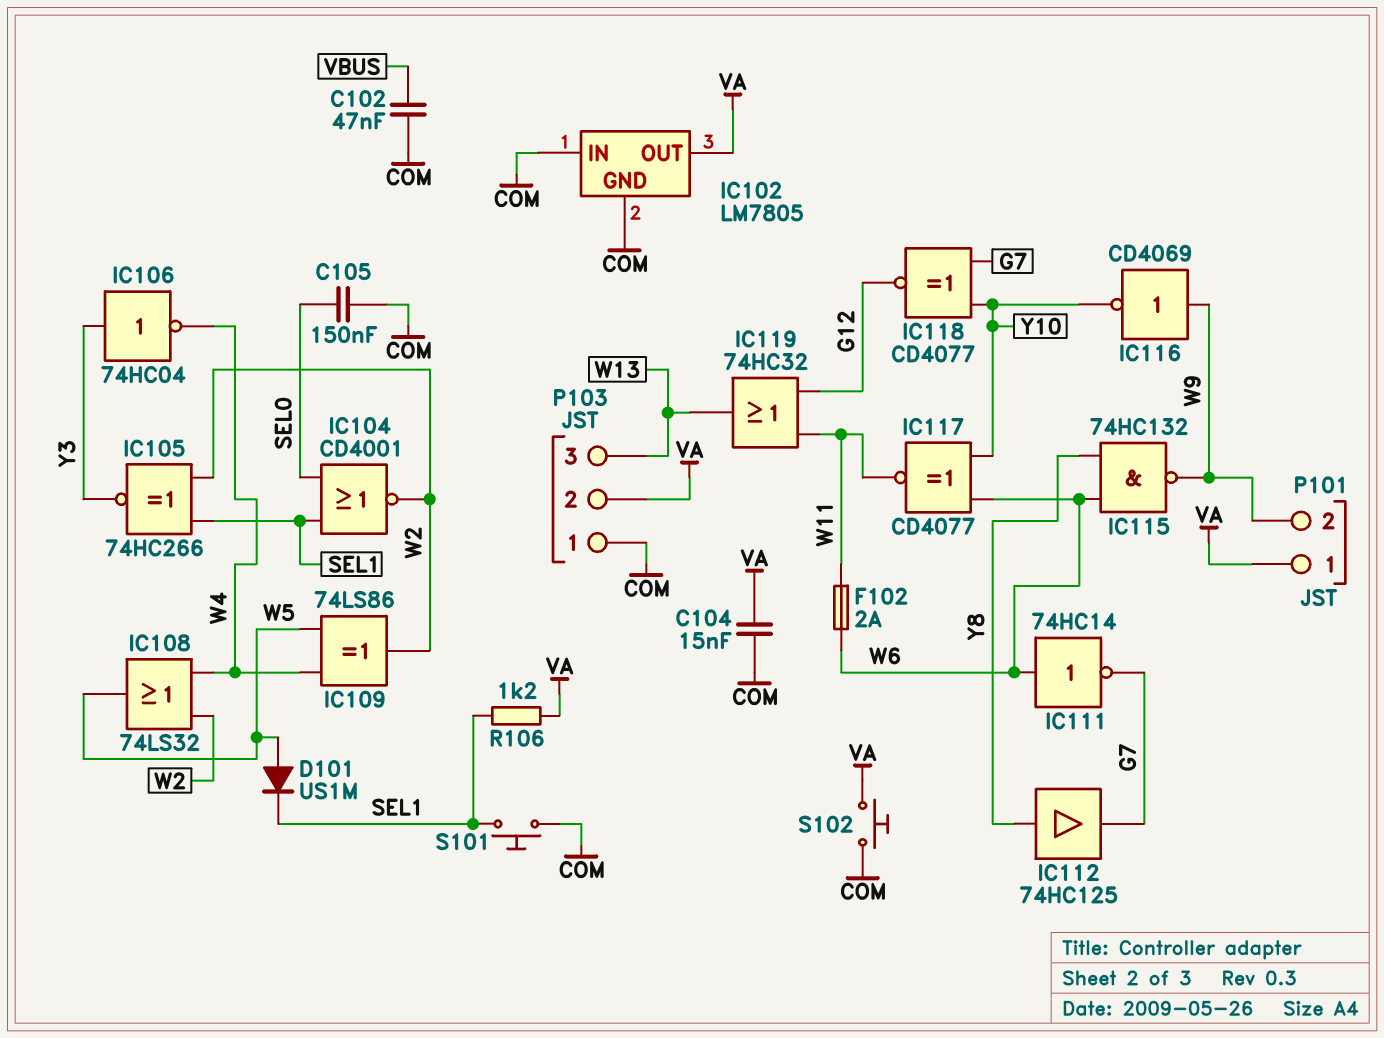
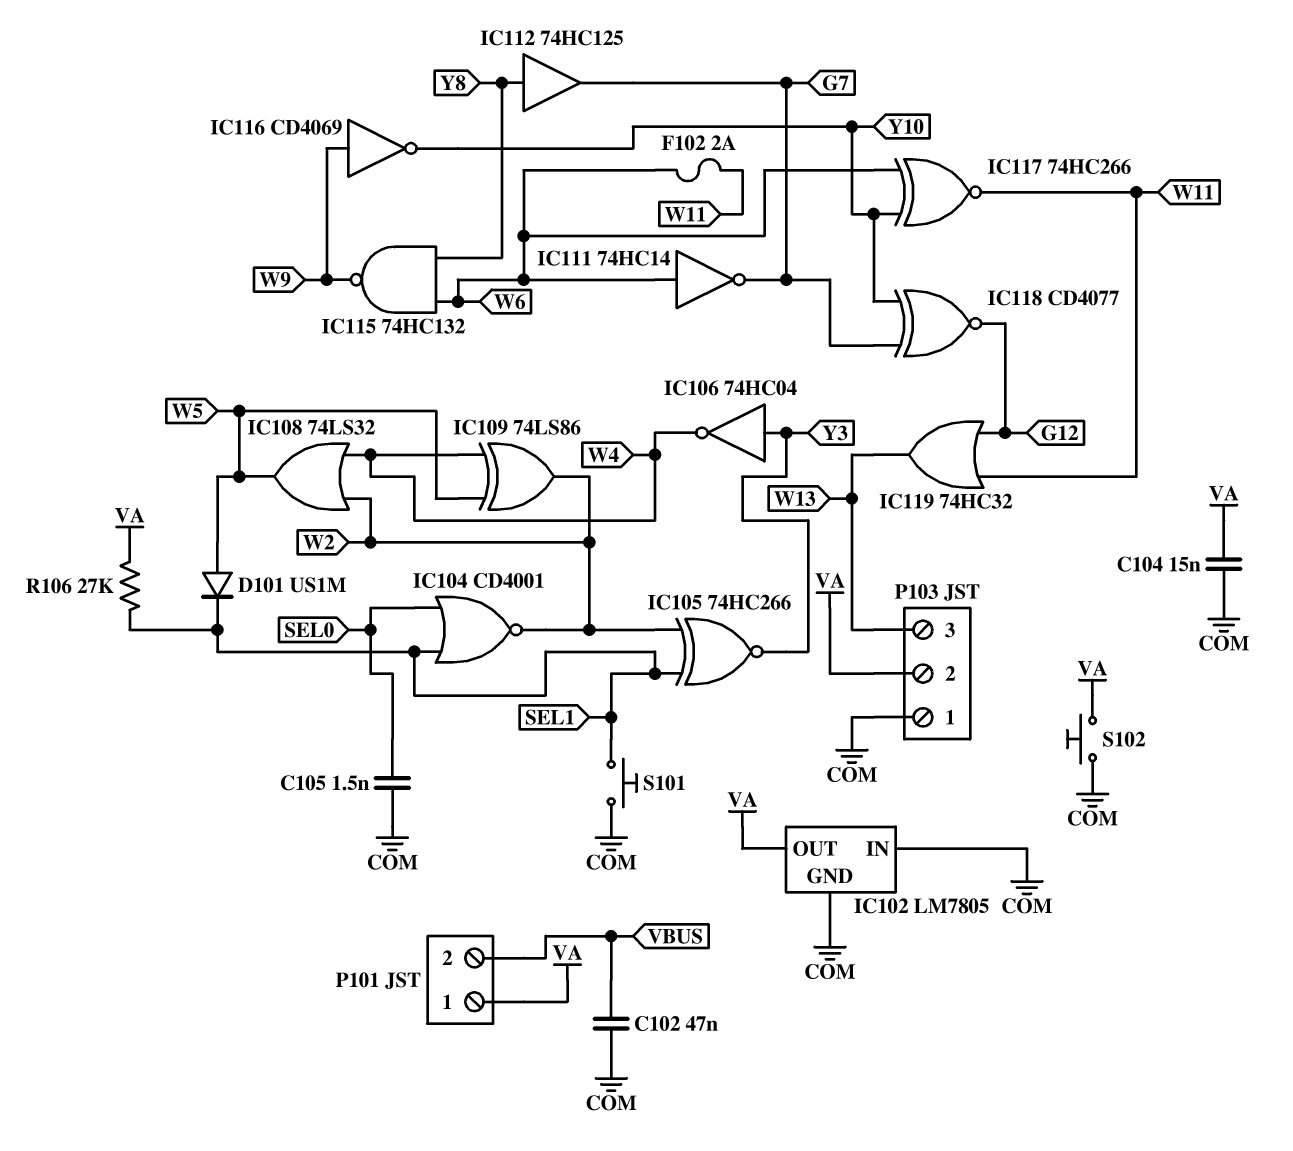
C105: 150nF (COM, SEL0) -> 1.5nF (COM, SEL0)
IC117: XNOR CD4077 (in W6, in Y10, out W11) -> XNOR 74HC266 (in W6, in Y10, out W11)
P101 pin 2: W9 -> VBUS
R106: 1.2k (SEL1, VA) -> 27k (SEL1, VA)

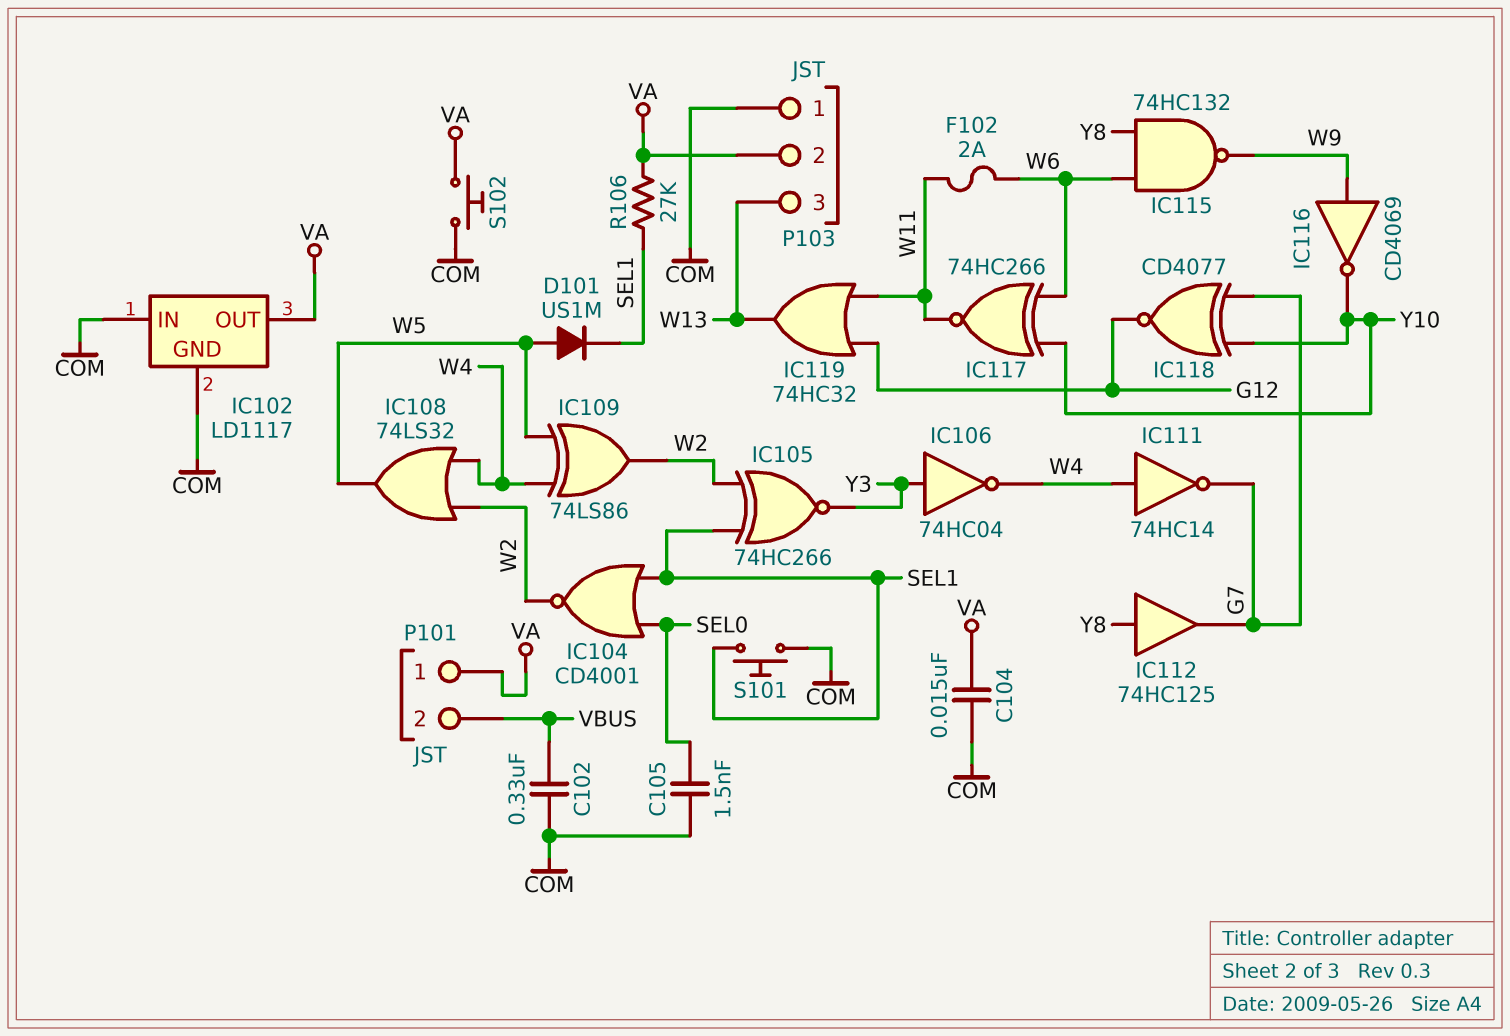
C102: 47nF (COM, VBUS) -> 330nF (COM, VBUS)
IC102: LM7805 -> LD1117
IC111: NOT 74HC14 (in W6, out G7) -> NOT 74HC14 (in W4, out G7)

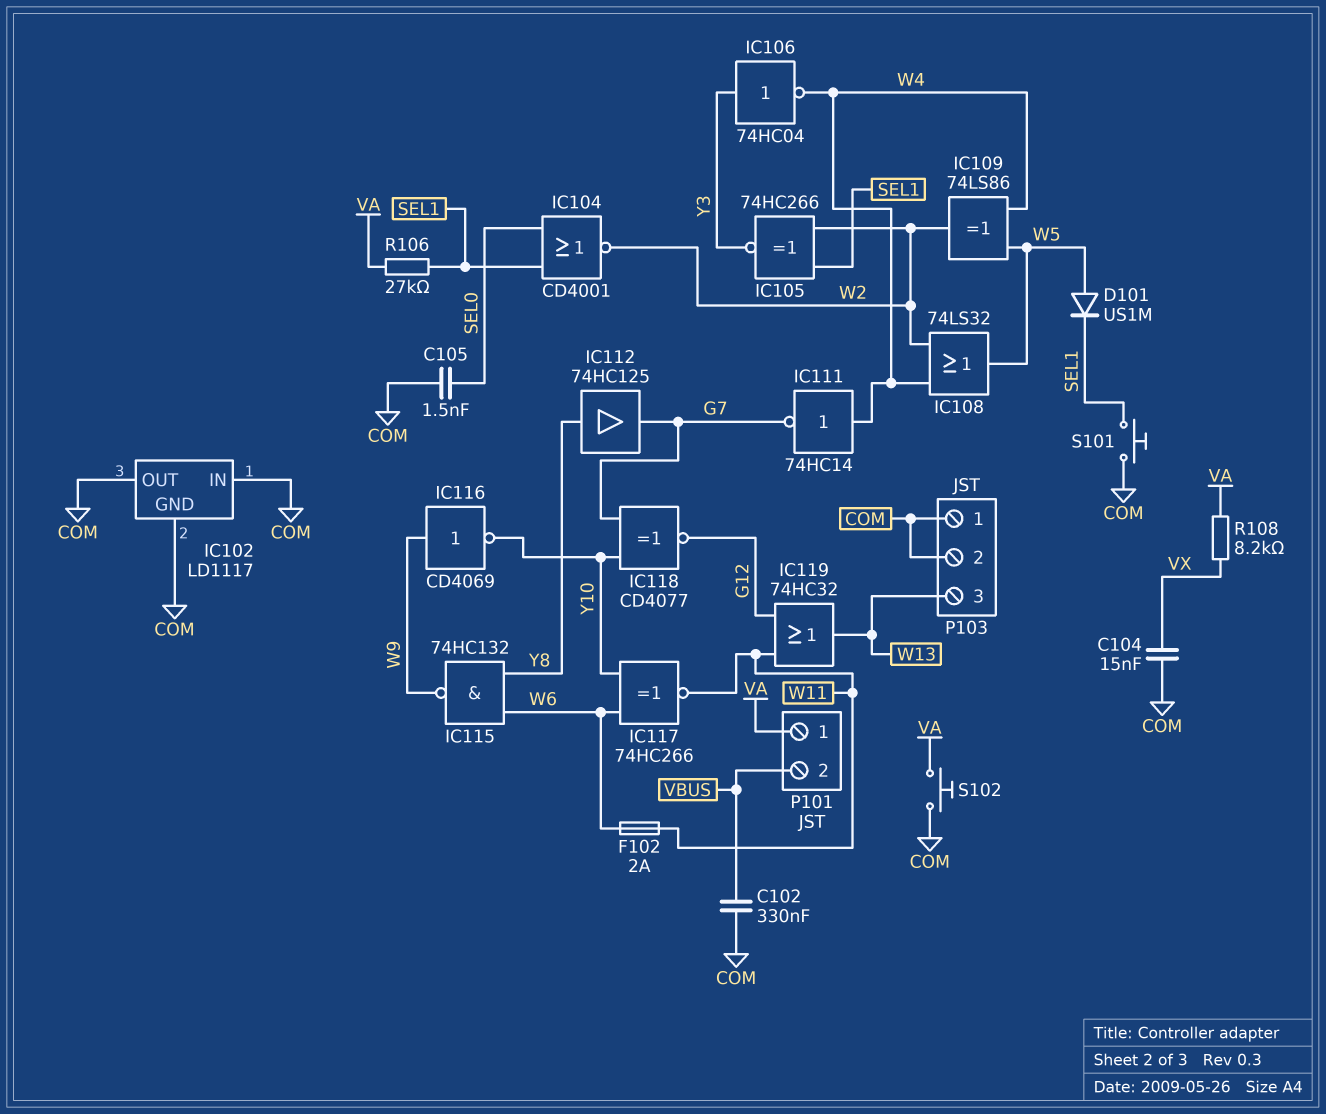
C104: 15nF (COM, VA) -> 15nF (COM, VX)
IC102 pin OUT: VA -> COM
P103 pin 2: VA -> COM
R108: none -> 8.2k (VA, VX)

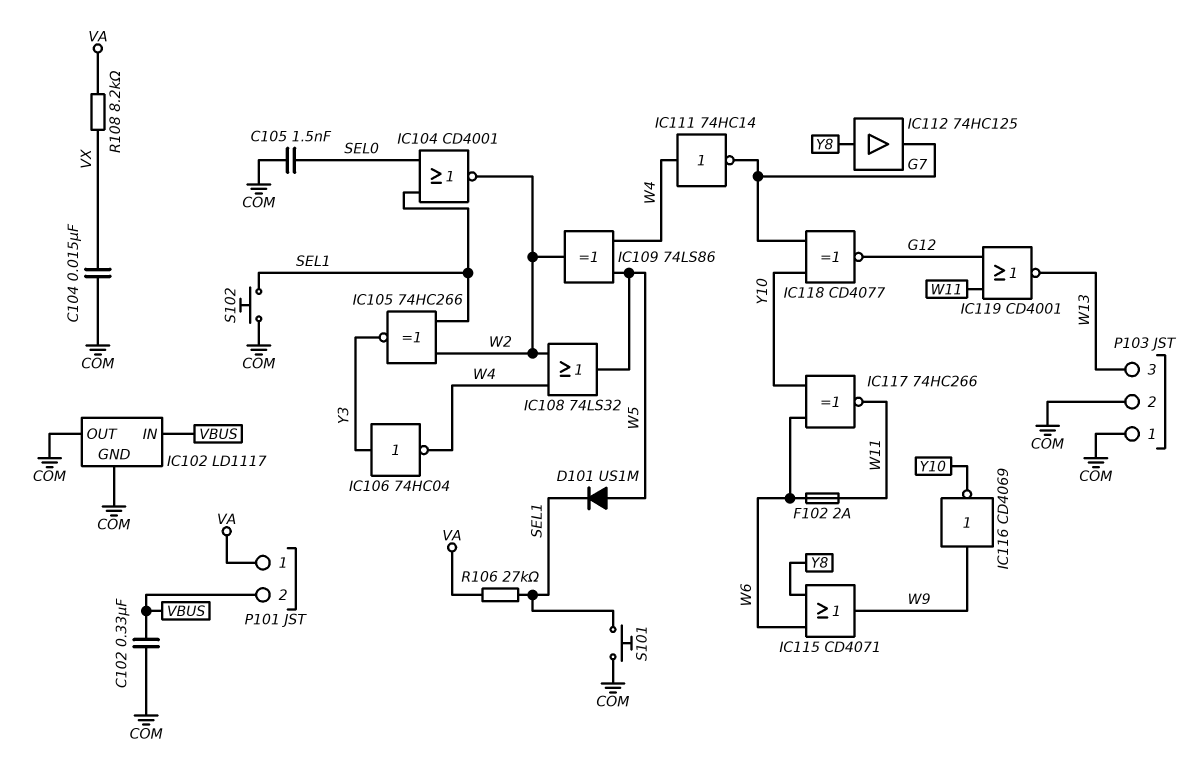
IC102 pin IN: COM -> VBUS
IC115: NAND 74HC132 (in W6, in Y8, out W9) -> OR CD4071 (in W6, in Y8, out W9)
IC119: OR 74HC32 (in G12, in W11, out W13) -> NOR CD4001 (in G12, in W11, out W13)
S102: button (COM, VA) -> button (COM, SEL1)

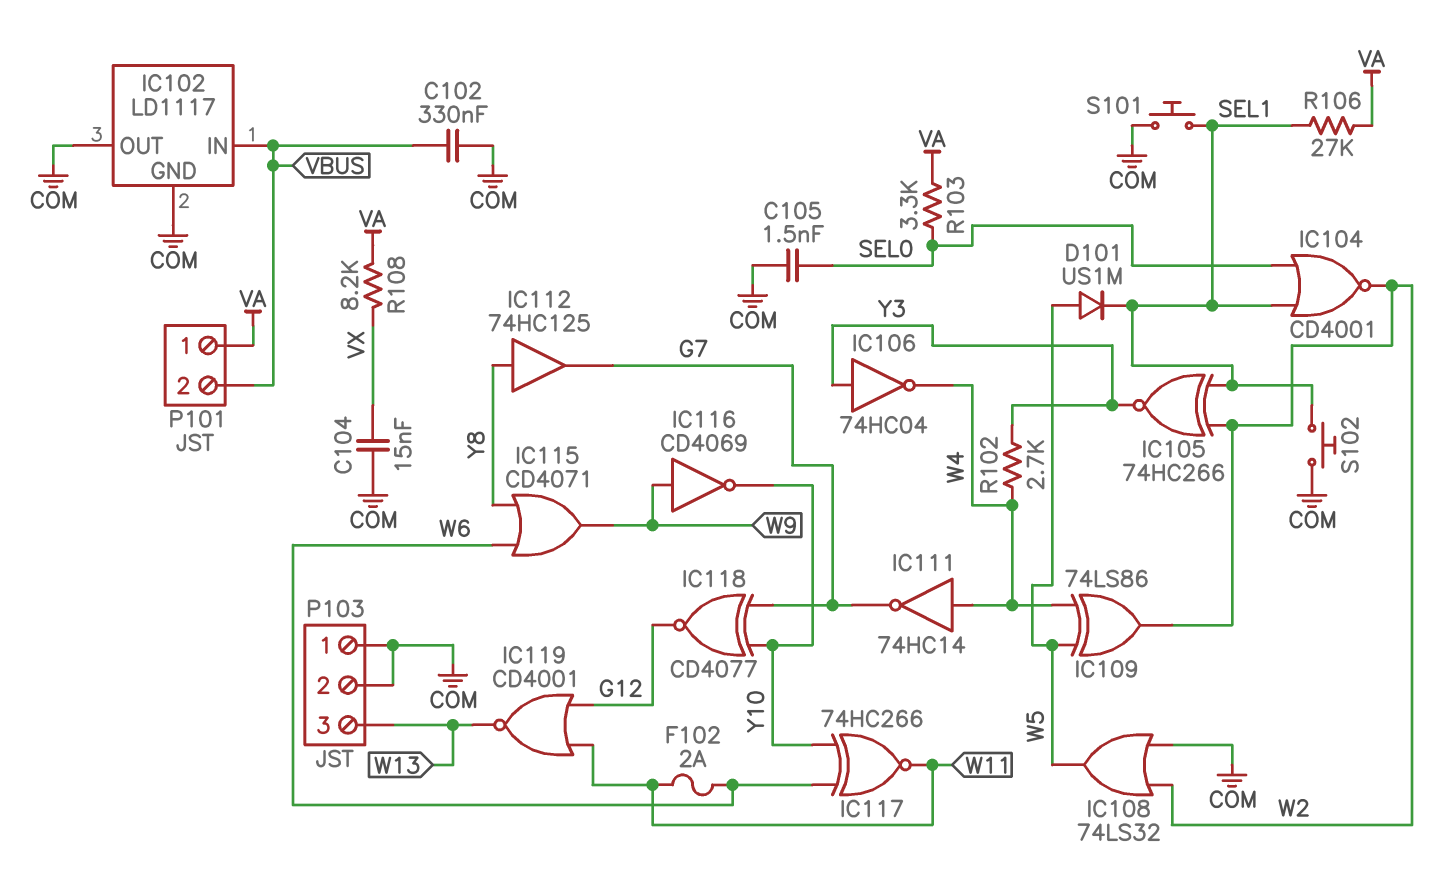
IC108: OR 74LS32 (in W2, in W4, out W5) -> OR 74LS32 (in COM, in W2, out W5)
R102: none -> 2.7k (W4, Y3)
R103: none -> 3.3k (SEL0, VA)

